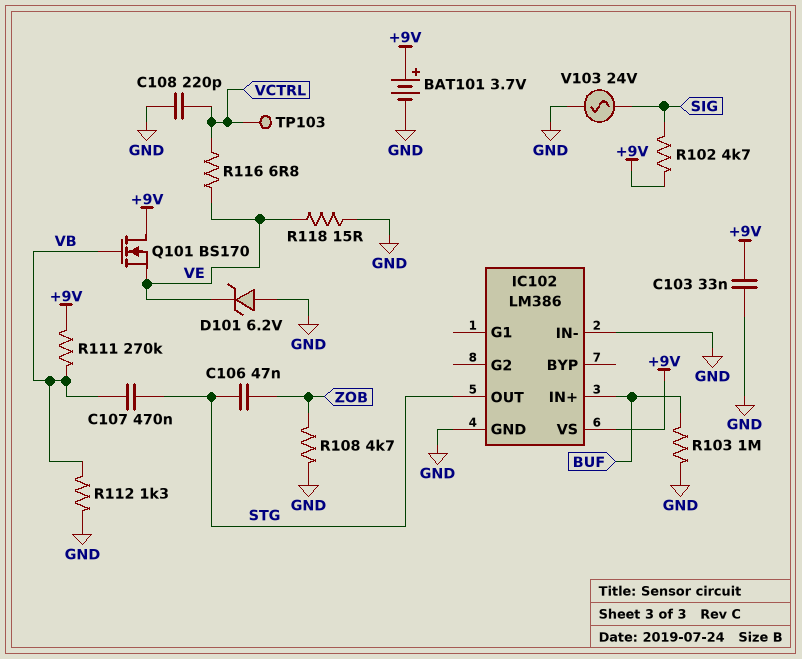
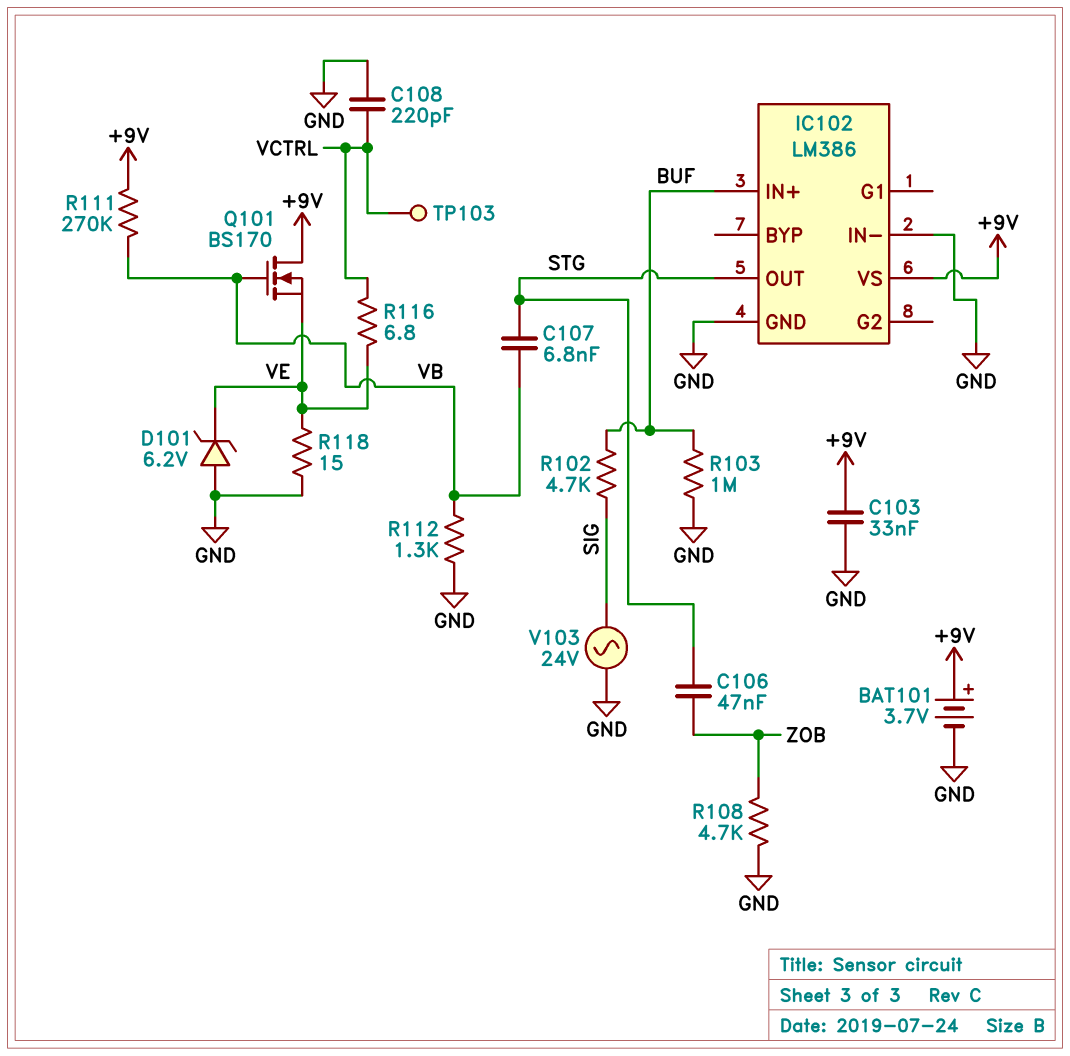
C107: 470nF (STG, VB) -> 6.8nF (STG, VB)
R102: 4.7k (+9V, SIG) -> 4.7k (BUF, SIG)

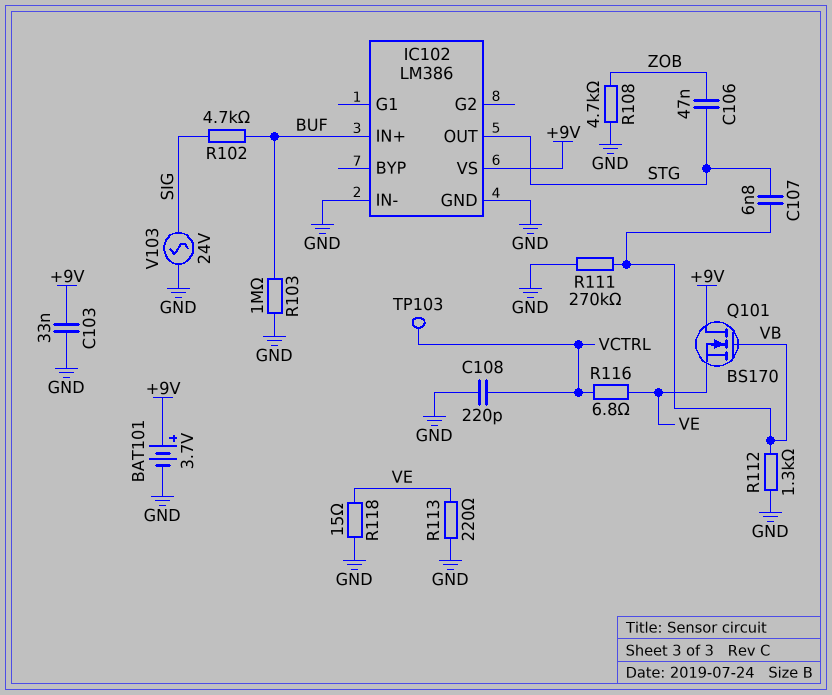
D101: zener 6.2V (A GND, K VE) -> none
R111: 270k (+9V, VB) -> 270k (GND, VB)
R113: none -> 220 (GND, VE)

